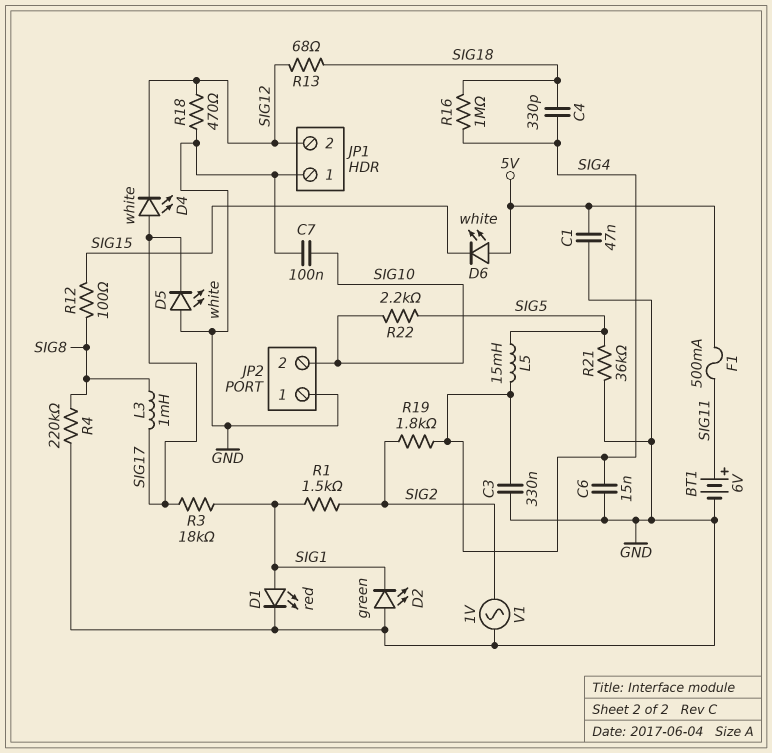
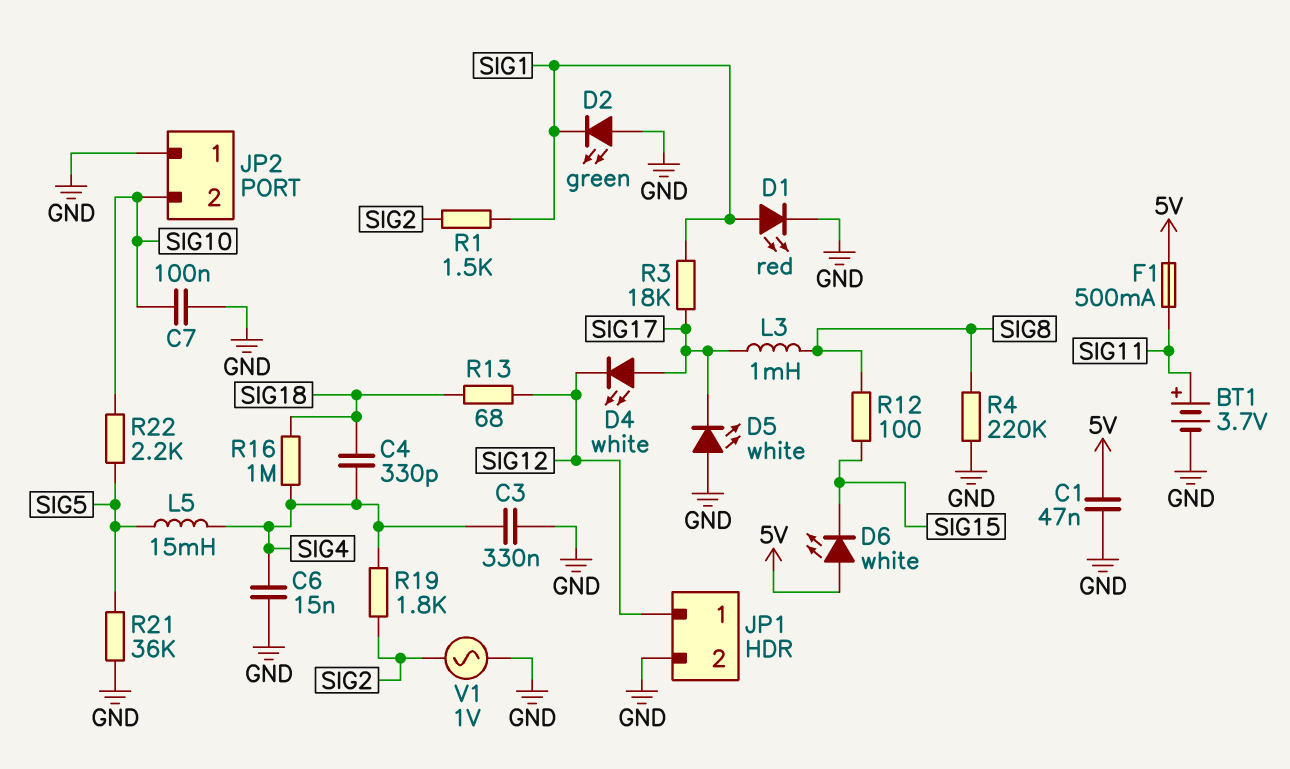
BT1: 6V (plus SIG11, minus GND) -> 3.7V (plus SIG11, minus GND)
JP1 pin 1: GND -> SIG12
JP1 pin 2: SIG12 -> GND
R18: 470 (GND, SIG12) -> none

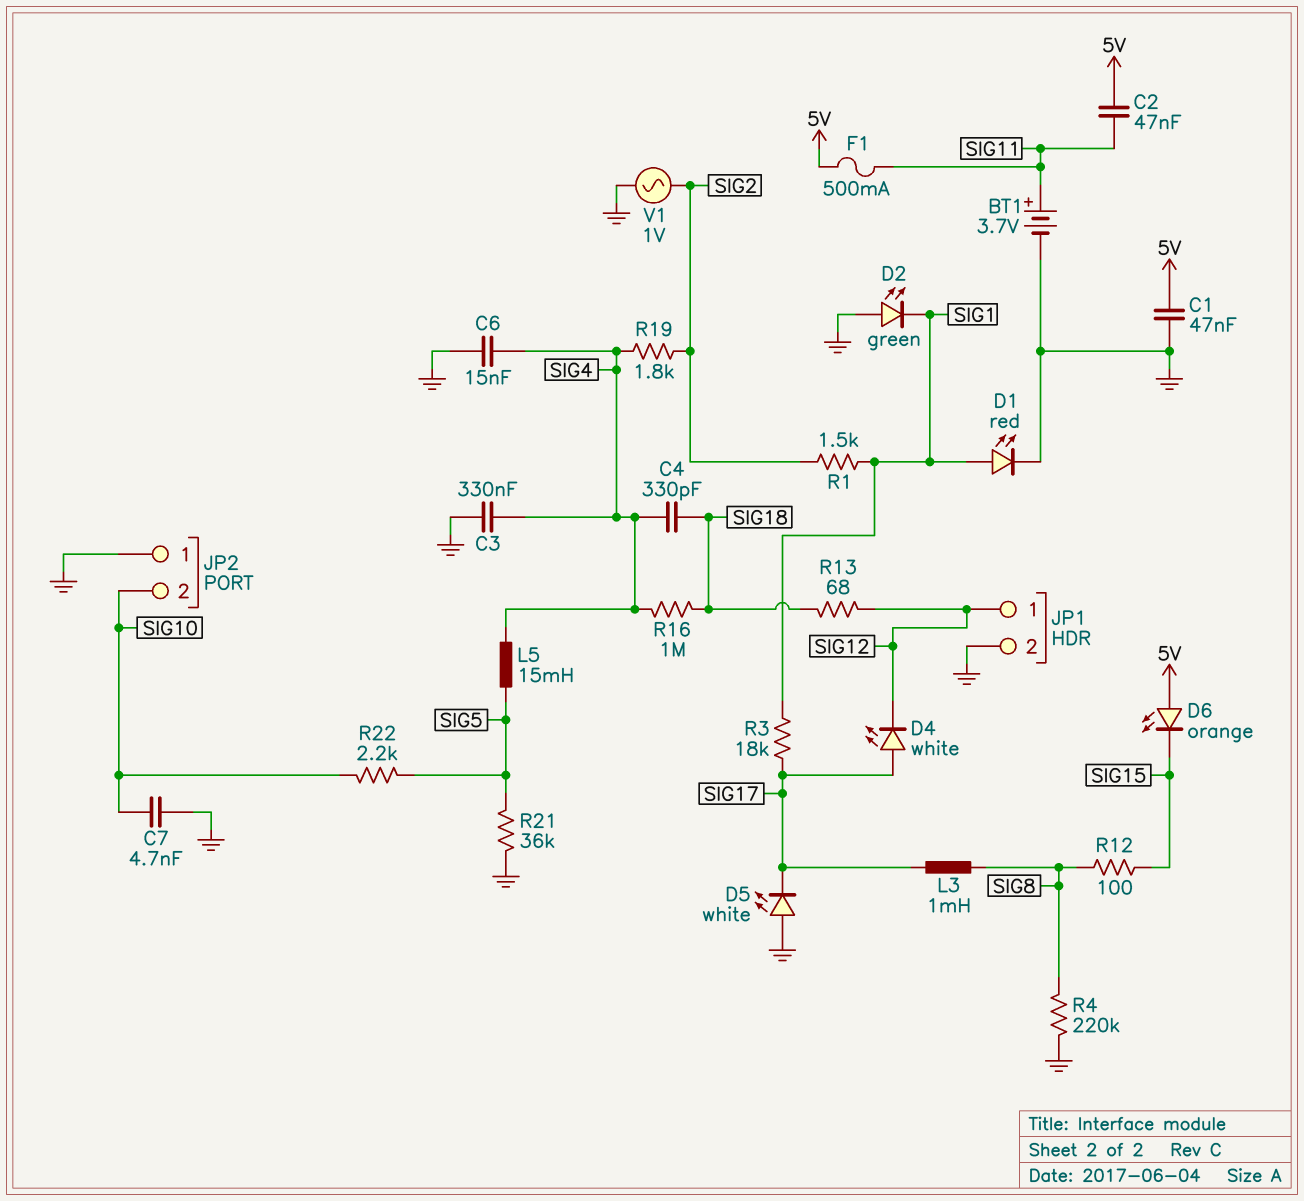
C2: none -> 47nF (5V, SIG11)
C7: 100nF (GND, SIG10) -> 4.7nF (GND, SIG10)
D6: LED white (A 5V, K SIG15) -> LED orange (A 5V, K SIG15)

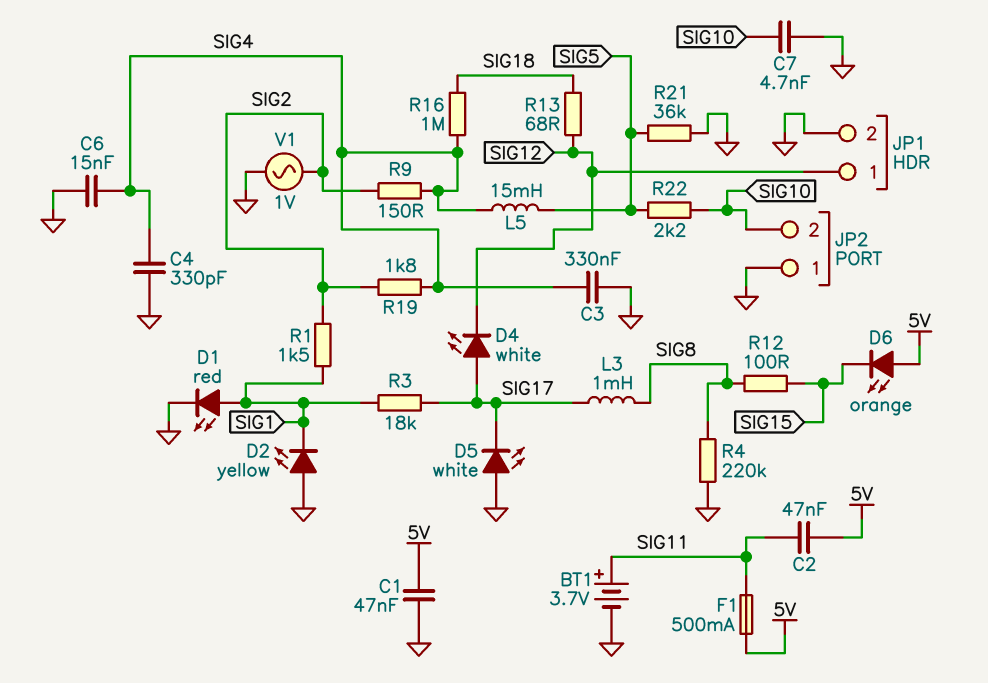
C4: 330pF (SIG4, SIG18) -> 330pF (GND, SIG4)
D2: LED green (A GND, K SIG1) -> LED yellow (A GND, K SIG1)
R9: none -> 150 (SIG2, SIG4)

